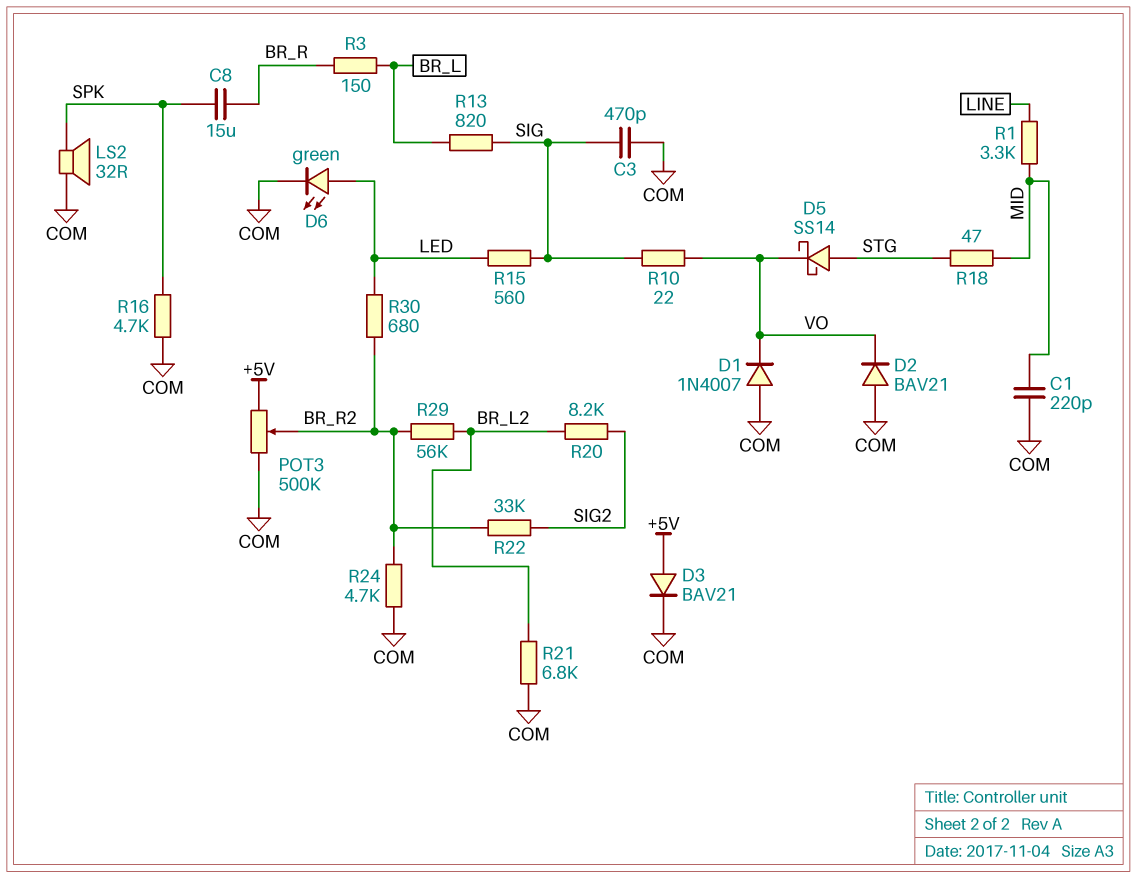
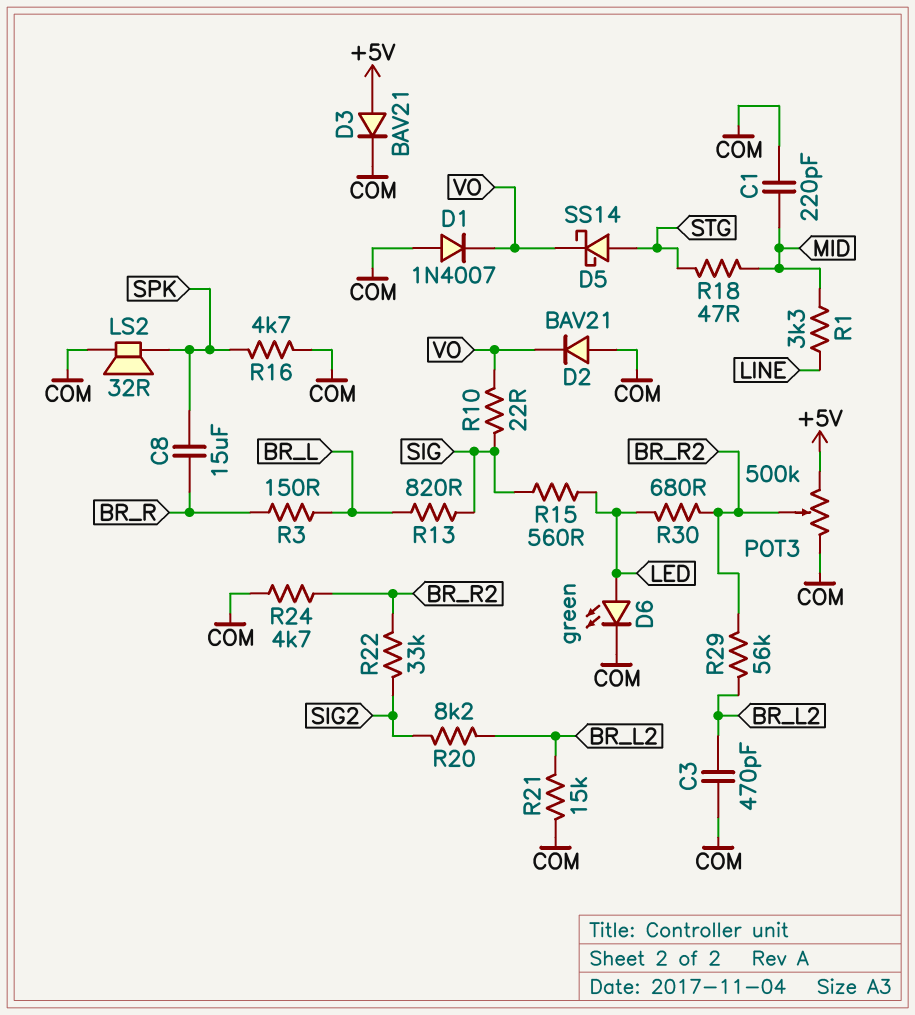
C3: 470pF (COM, SIG) -> 470pF (BR_L2, COM)
R21: 6.8k (BR_L2, COM) -> 15k (BR_L2, COM)

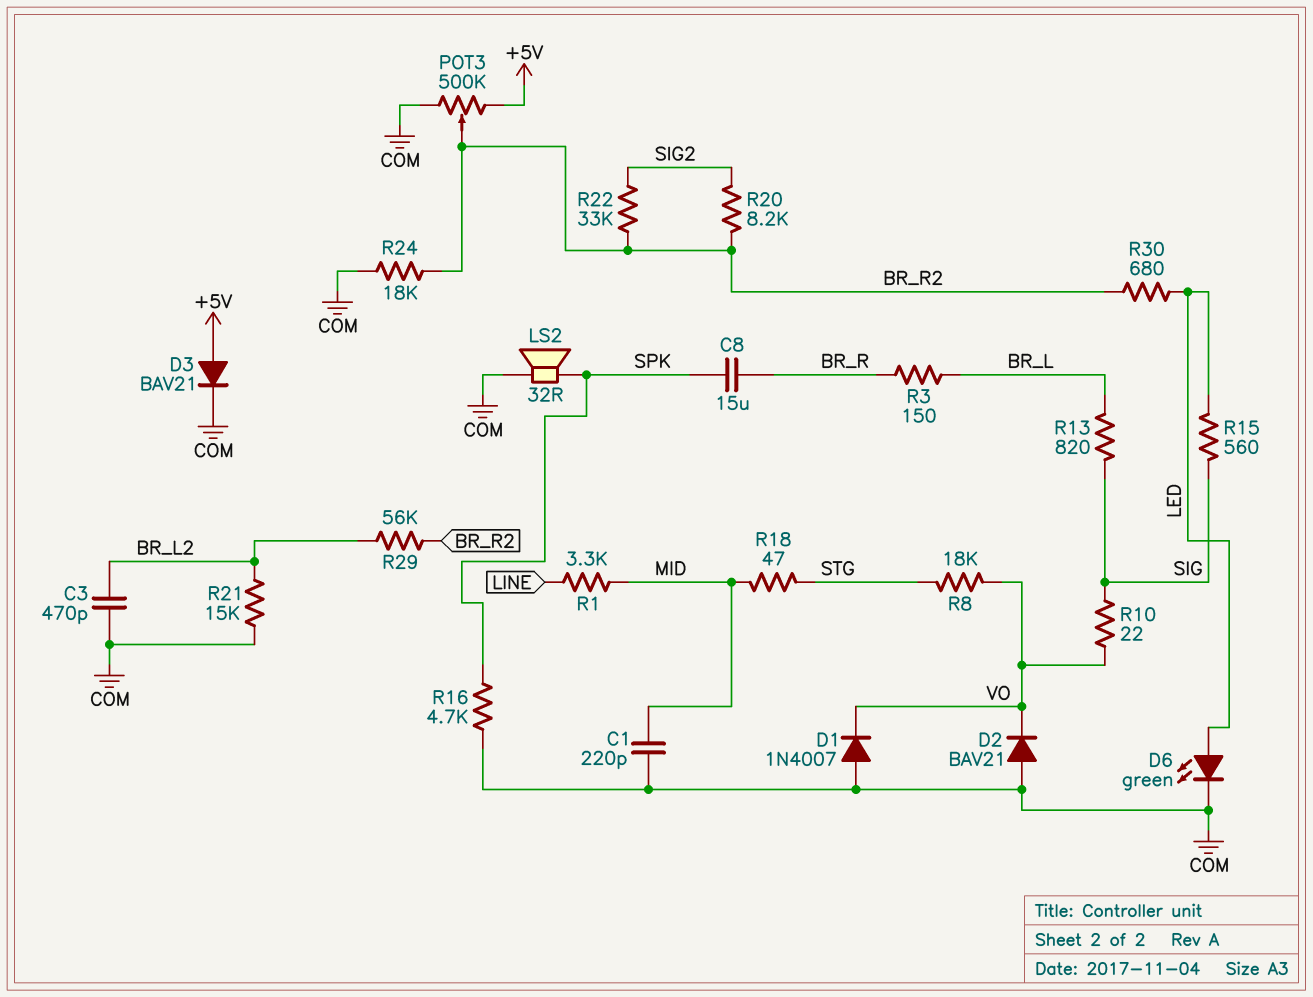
D5: schottky SS14 (A STG, K VO) -> none
R8: none -> 18k (STG, VO)
R20: 8.2k (BR_L2, SIG2) -> 8.2k (BR_R2, SIG2)
R24: 4.7k (BR_R2, COM) -> 18k (BR_R2, COM)

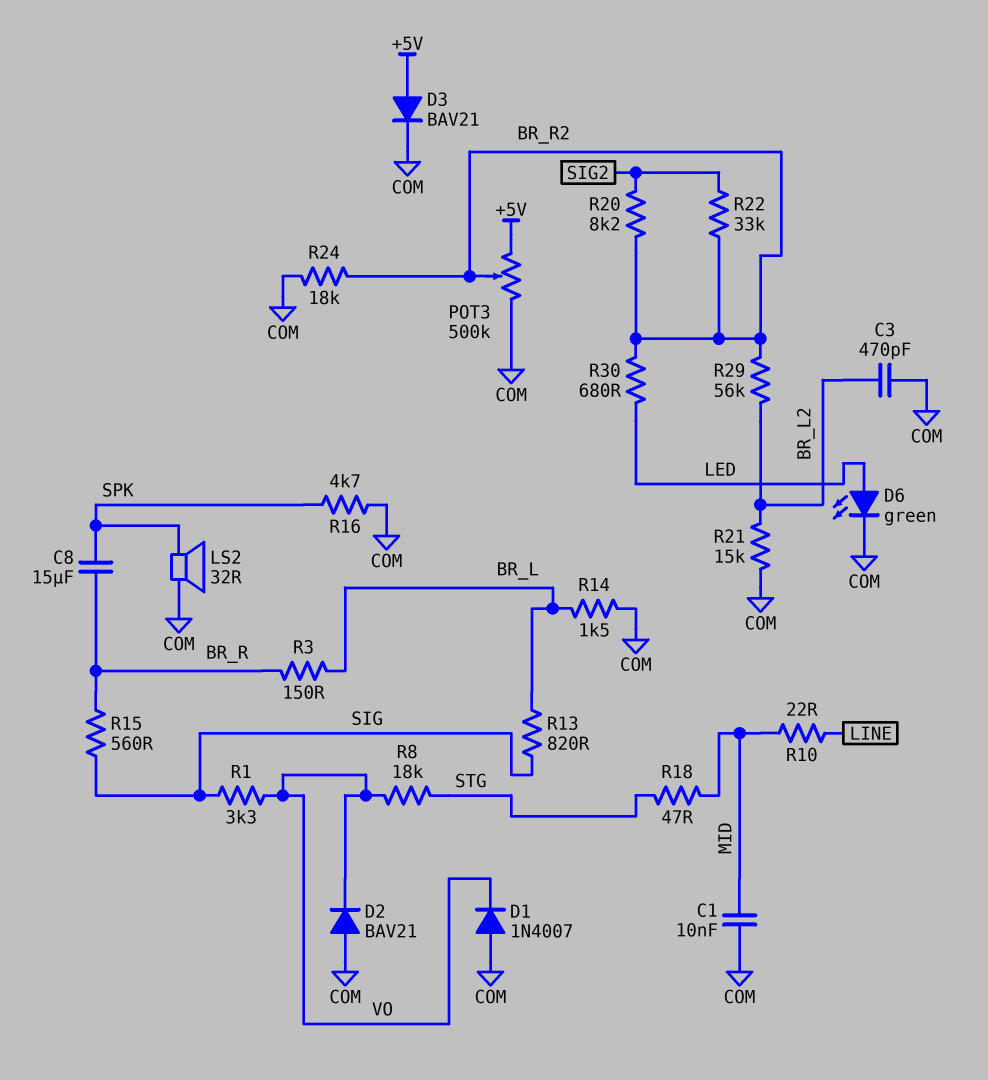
C1: 220pF (COM, MID) -> 10nF (COM, MID)
R1: 3.3k (LINE, MID) -> 3.3k (SIG, VO)
R10: 22 (SIG, VO) -> 22 (LINE, MID)
R14: none -> 1.5k (BR_L, COM)
R15: 560 (LED, SIG) -> 560 (BR_R, SIG)

